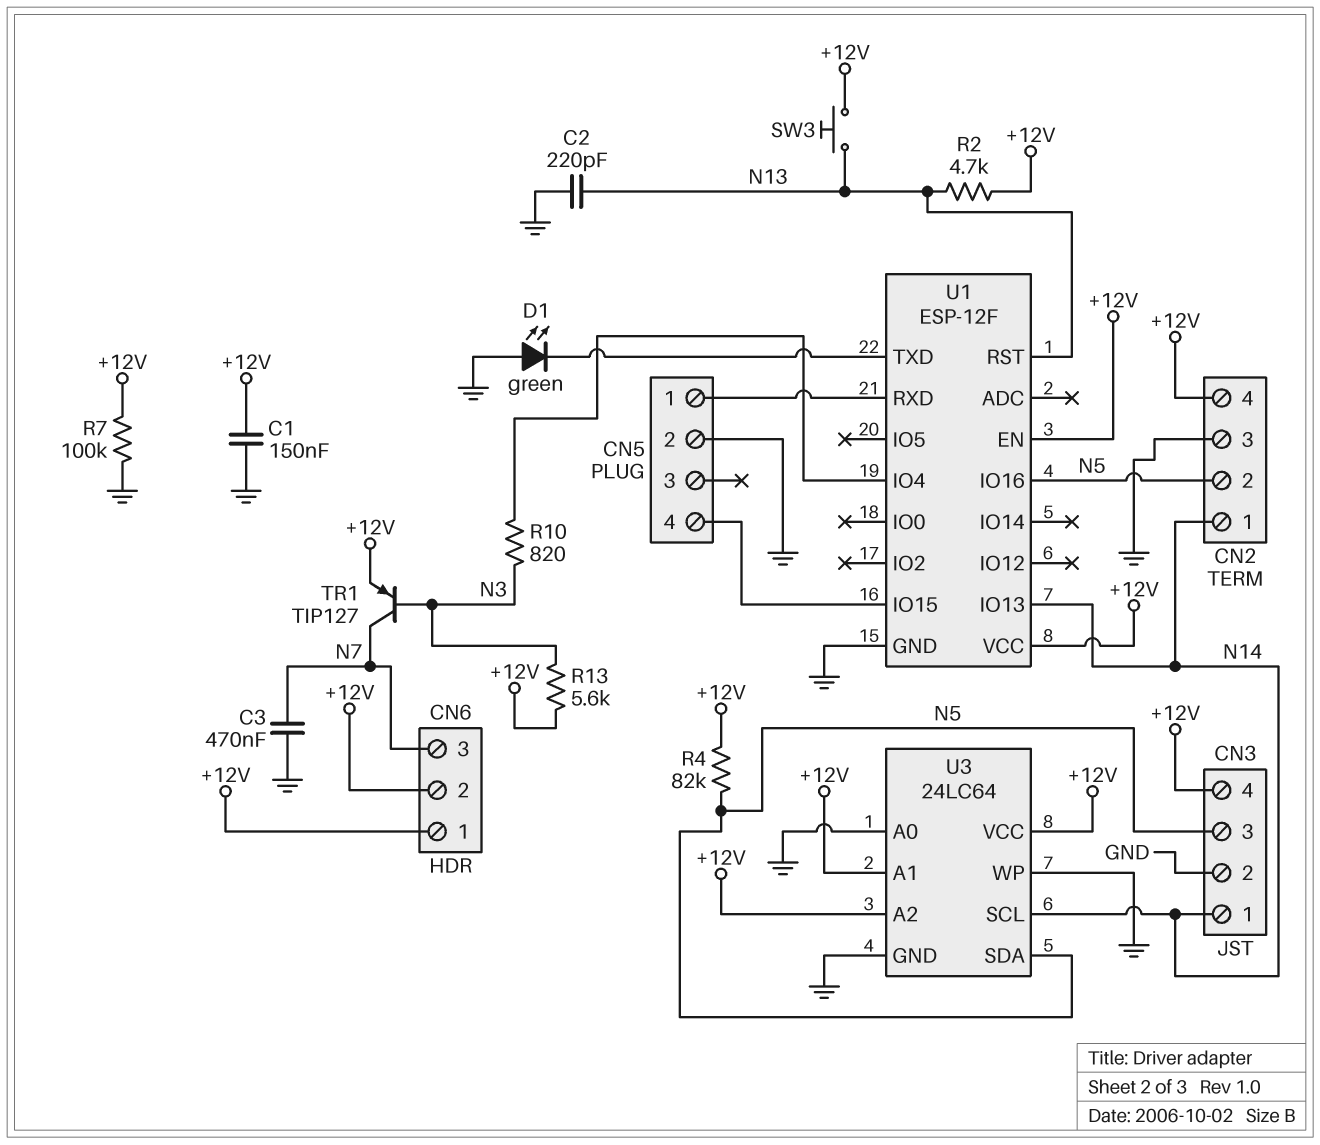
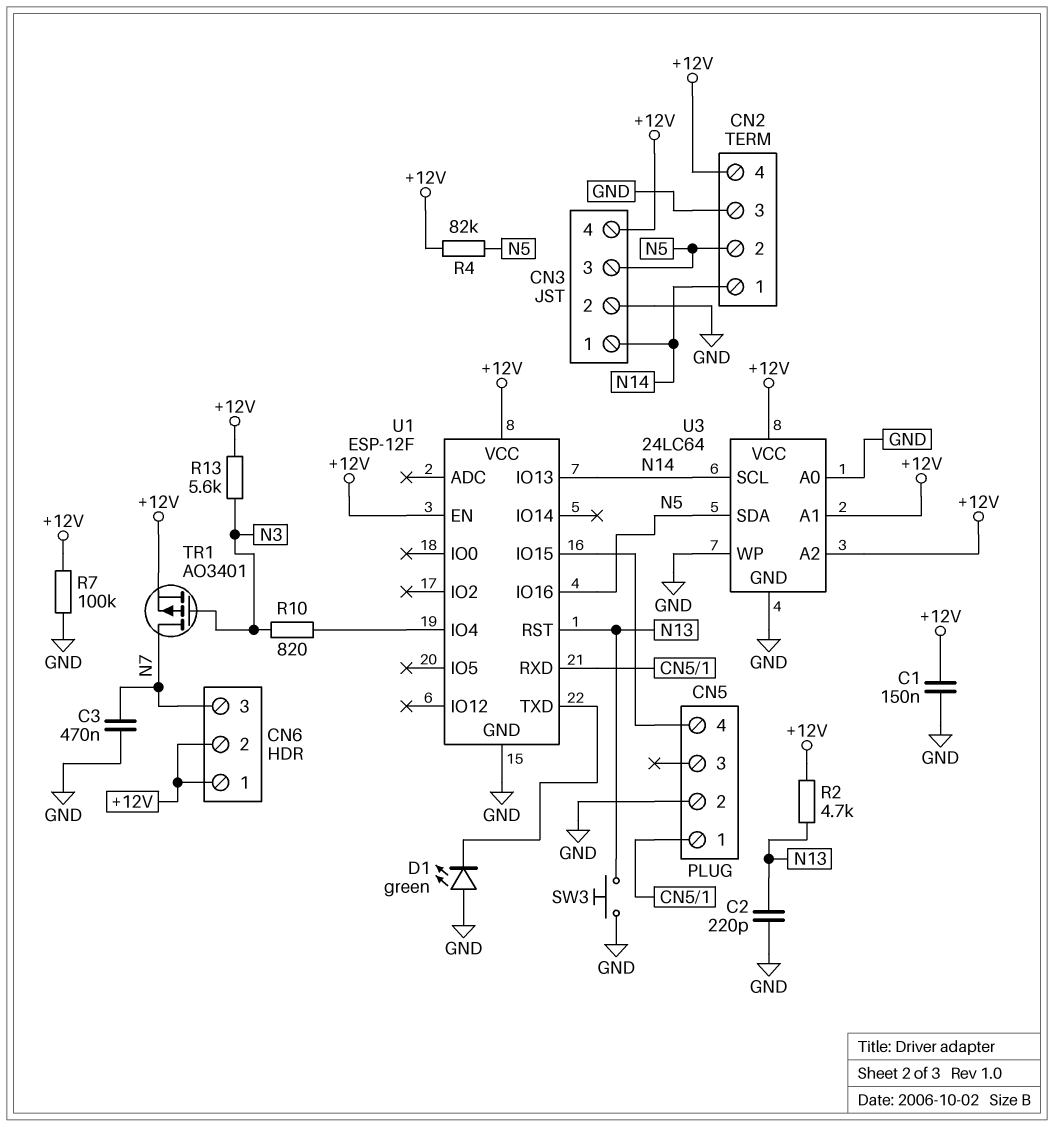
SW3: button (+12V, N13) -> button (GND, N13)
TR1: PNP TIP127 (B N3, C N7, E +12V) -> PMOS AO3401 (G N3, D N7, S +12V)

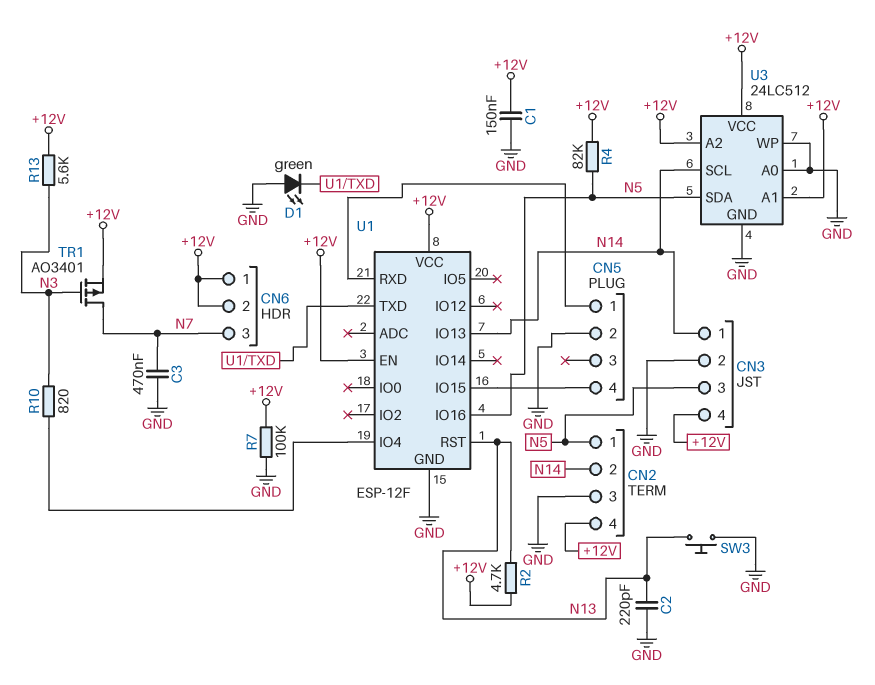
CN2 pin 1: N14 -> N5
CN2 pin 2: N5 -> N14
U3: 24LC64 -> 24LC512

